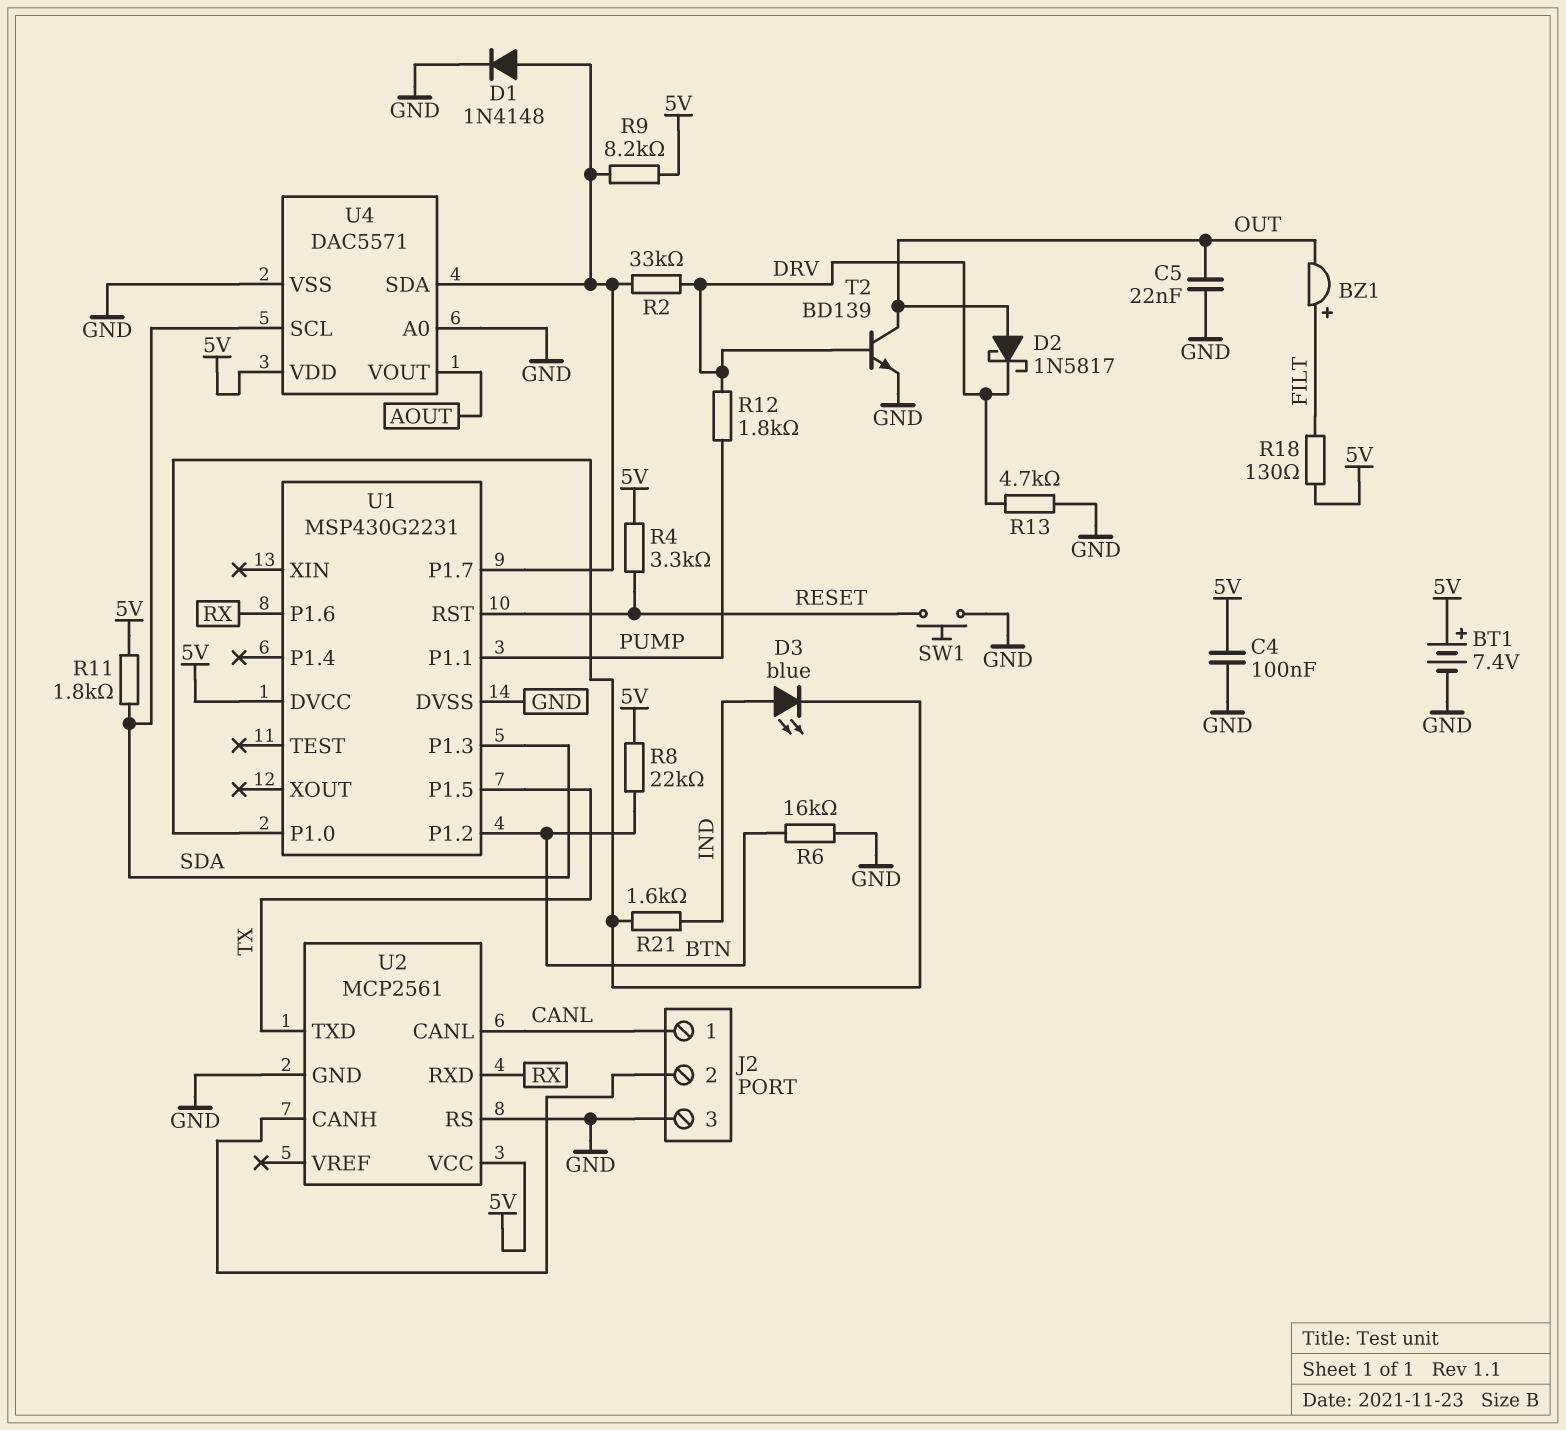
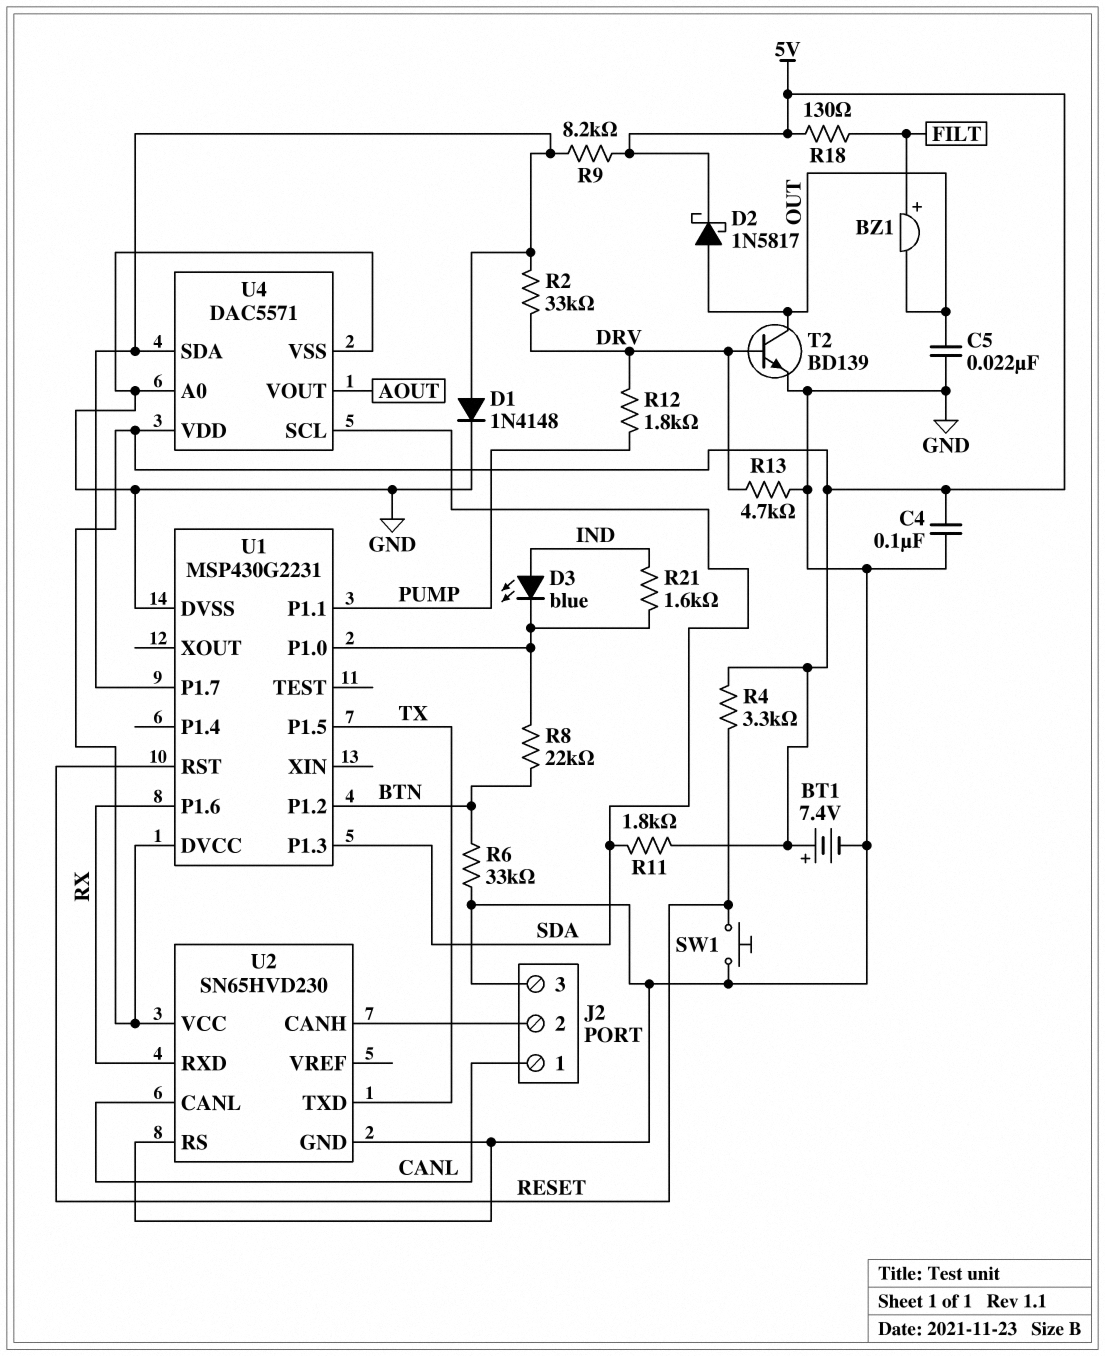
D2: schottky 1N5817 (A OUT, K DRV) -> schottky 1N5817 (A OUT, K 5V)
R6: 16k (BTN, GND) -> 33k (BTN, GND)
R8: 22k (5V, BTN) -> 22k (BTN, U1/P1.0)
U2: MCP2561 -> SN65HVD230

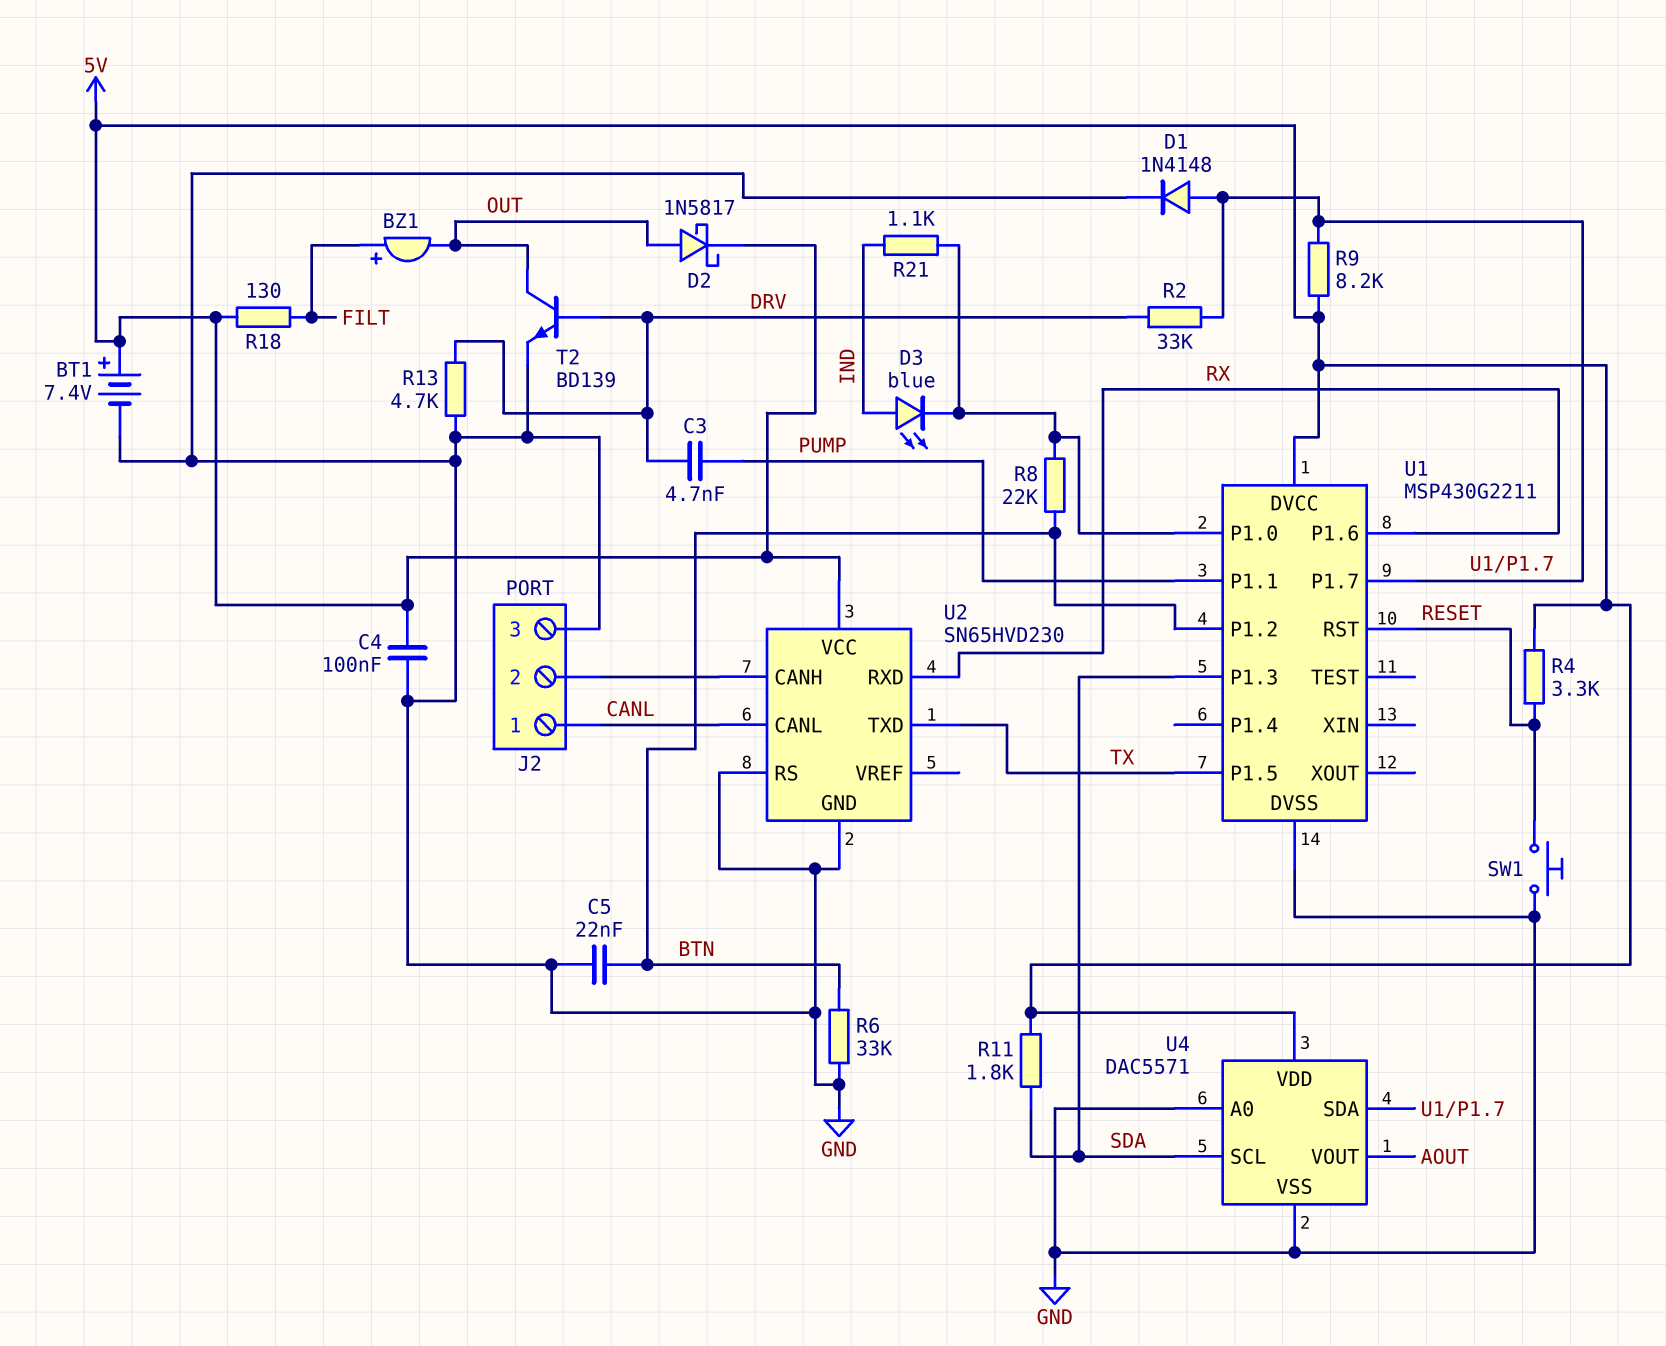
C3: none -> 4.7nF (DRV, PUMP)
C5: 22nF (GND, OUT) -> 22nF (BTN, GND)
R12: 1.8k (DRV, PUMP) -> none
R21: 1.6k (IND, U1/P1.0) -> 1.1k (IND, U1/P1.0)
U1: MSP430G2231 -> MSP430G2211

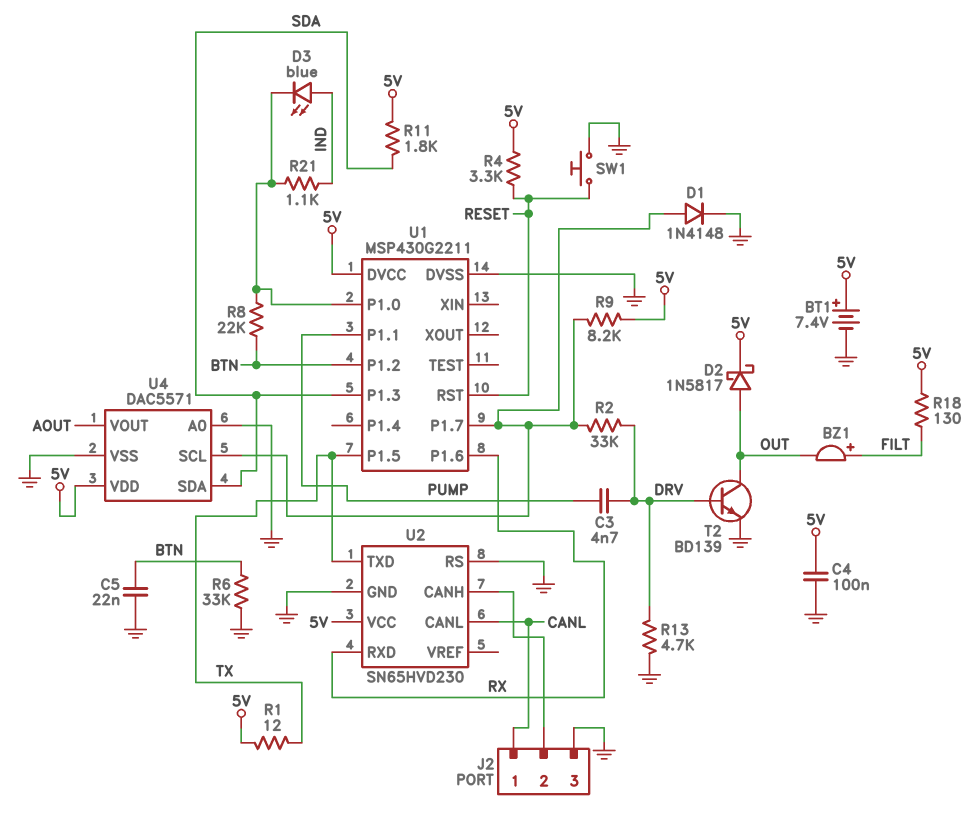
R1: none -> 12 (5V, TX)
U4 pin SCL: SDA -> U1/P1.7
U4 pin SDA: U1/P1.7 -> SDA

